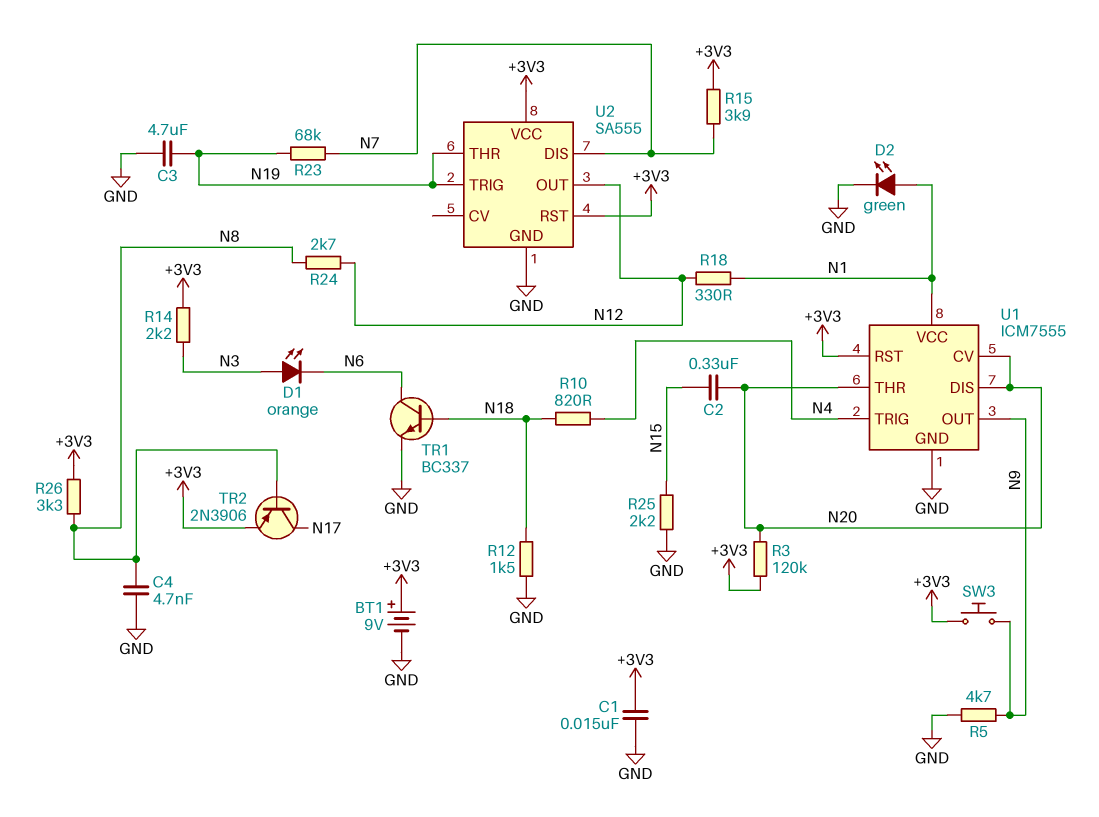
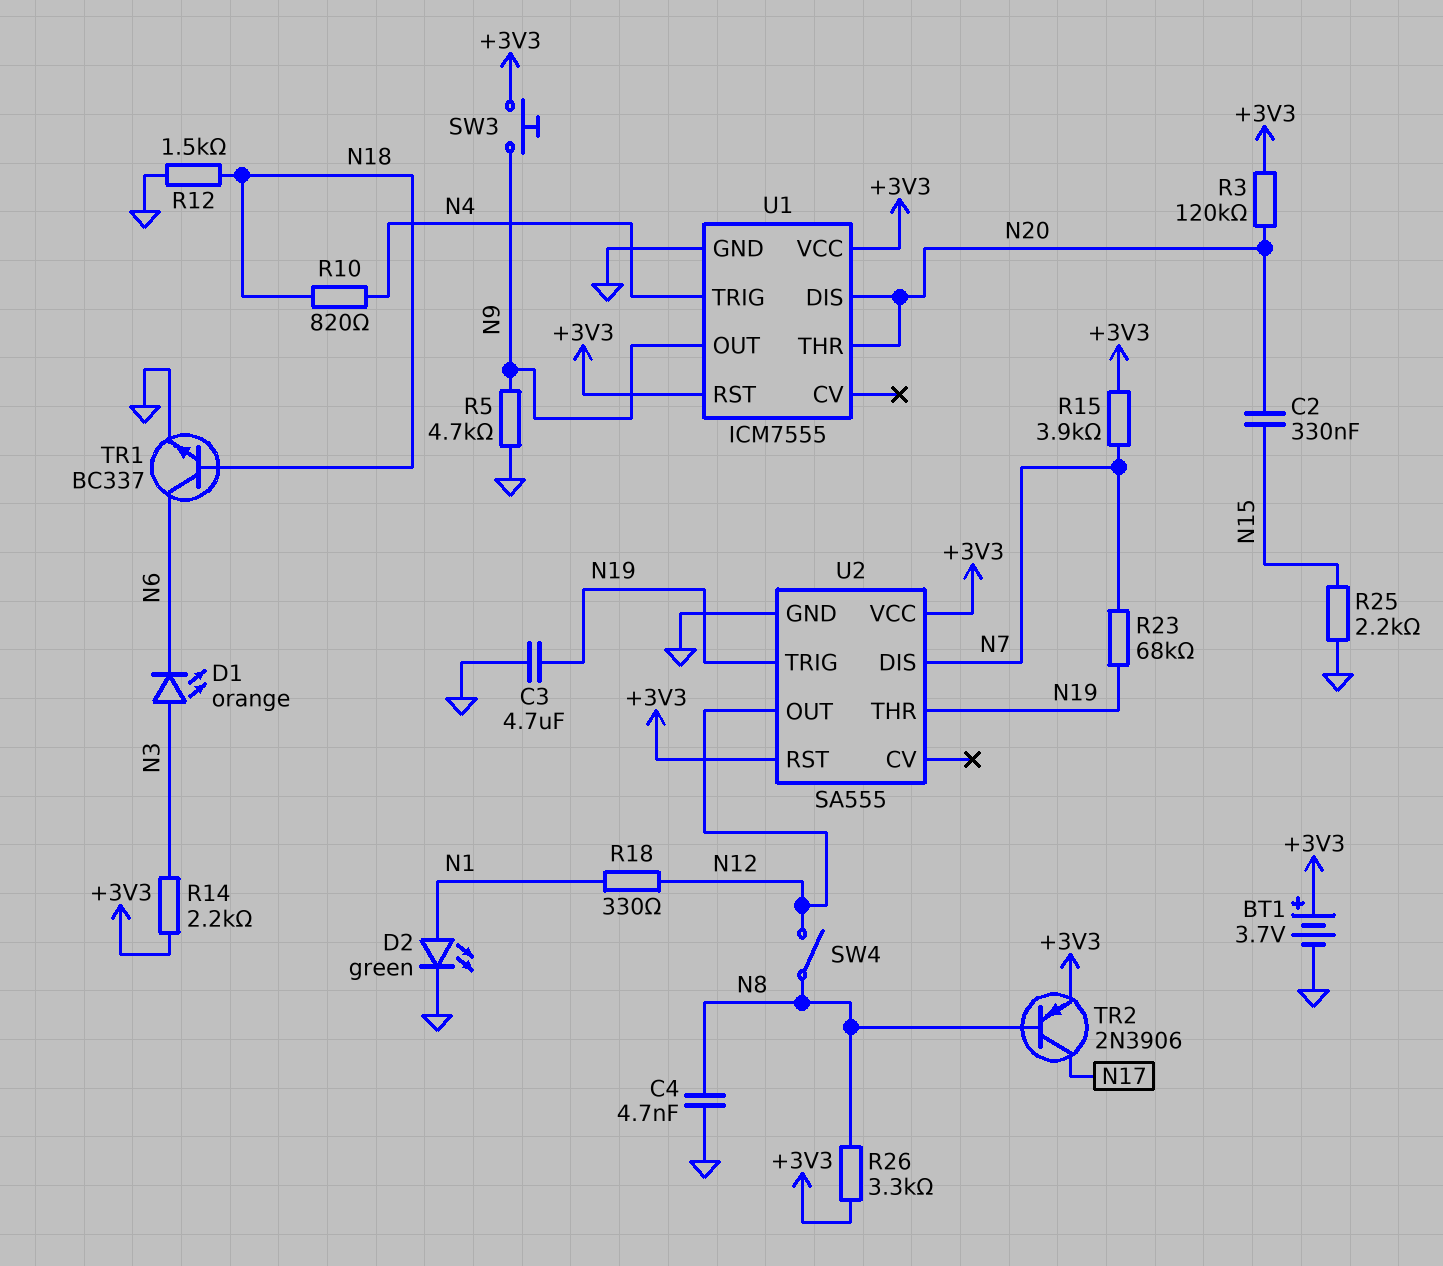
BT1: 9V (plus +3V3, minus GND) -> 3.7V (plus +3V3, minus GND)
C1: 15nF (+3V3, GND) -> none
R24: 2.7k (N8, N12) -> none
SW4: none -> switch (N8, N12)
U1 pin CV: N20 -> none
U1 pin VCC: N1 -> +3V3

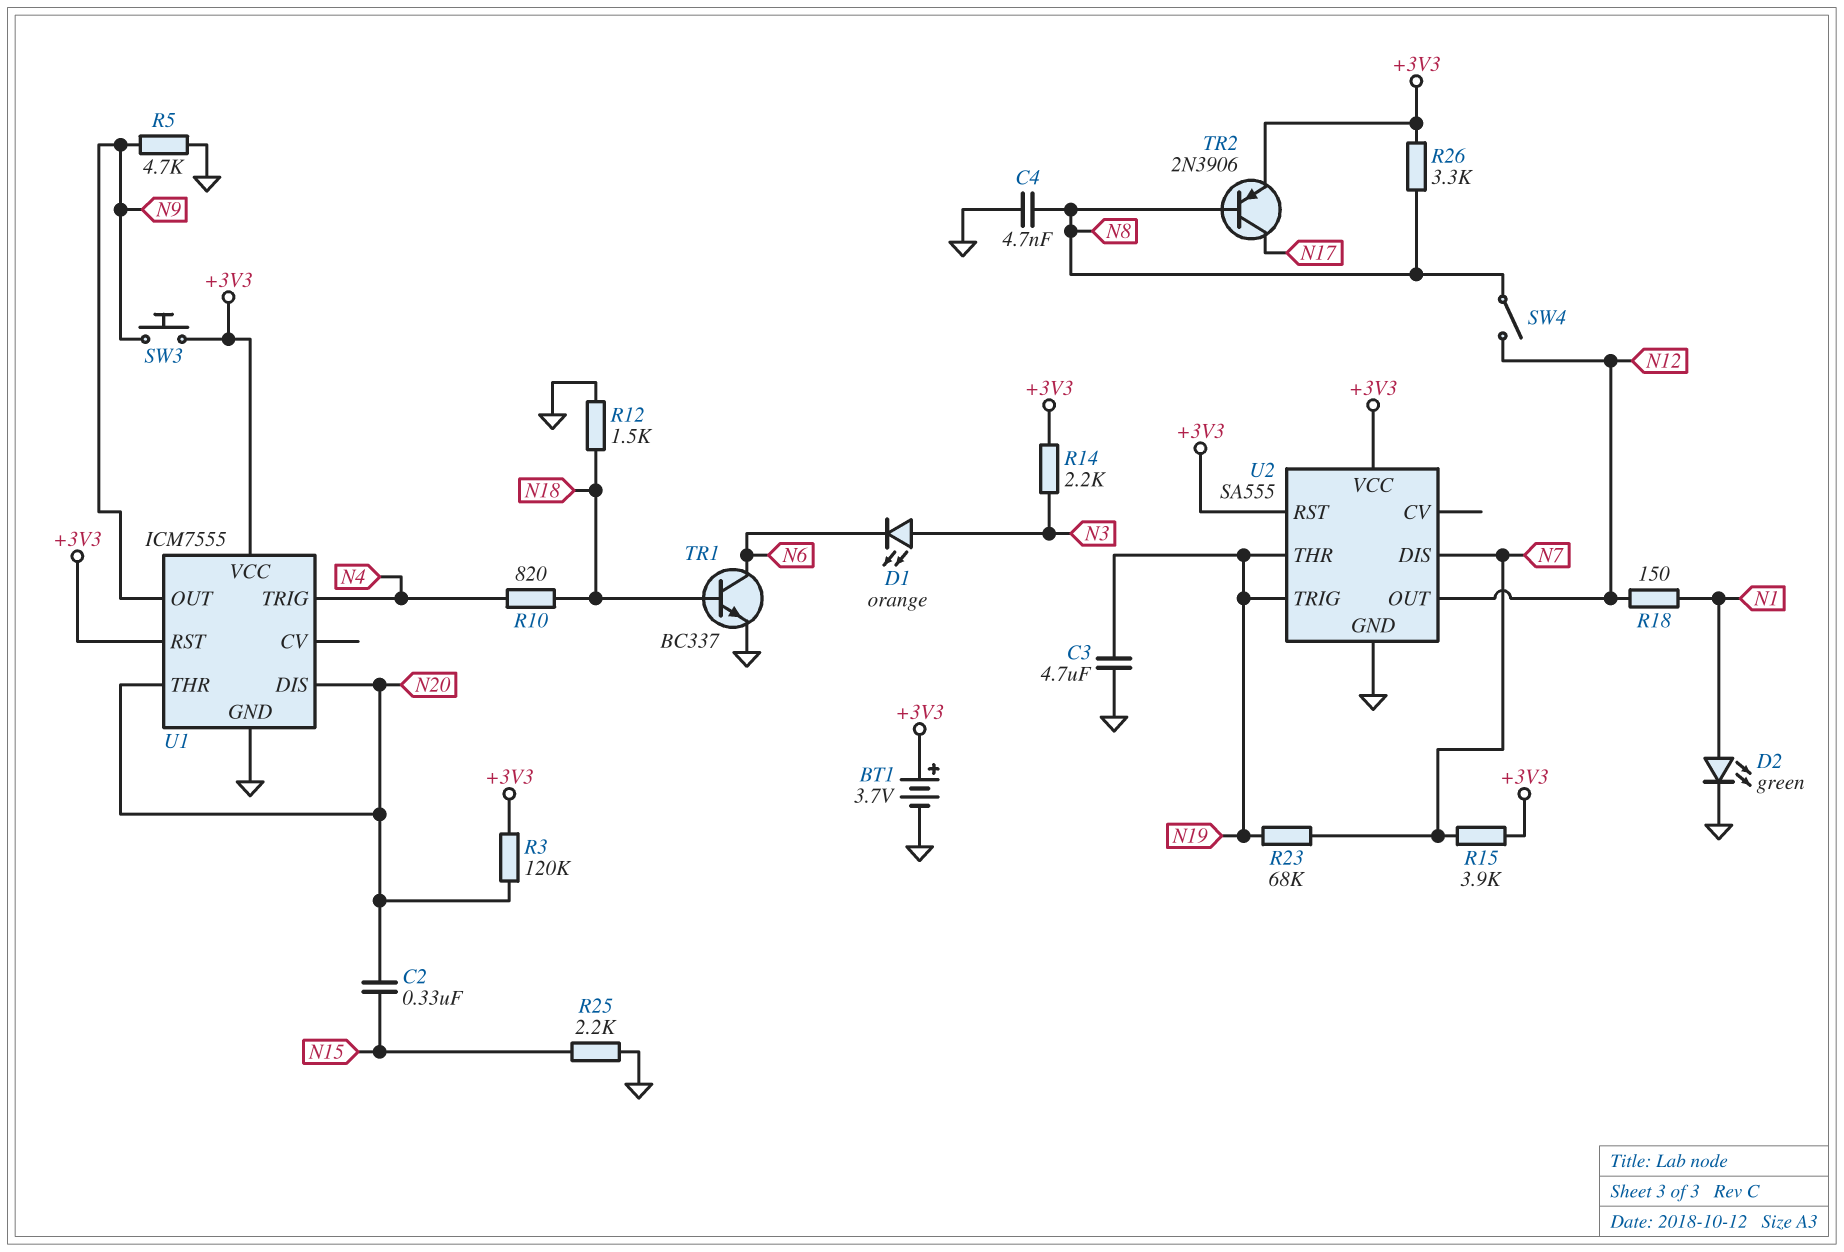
R18: 330 (N1, N12) -> 150 (N1, N12)

